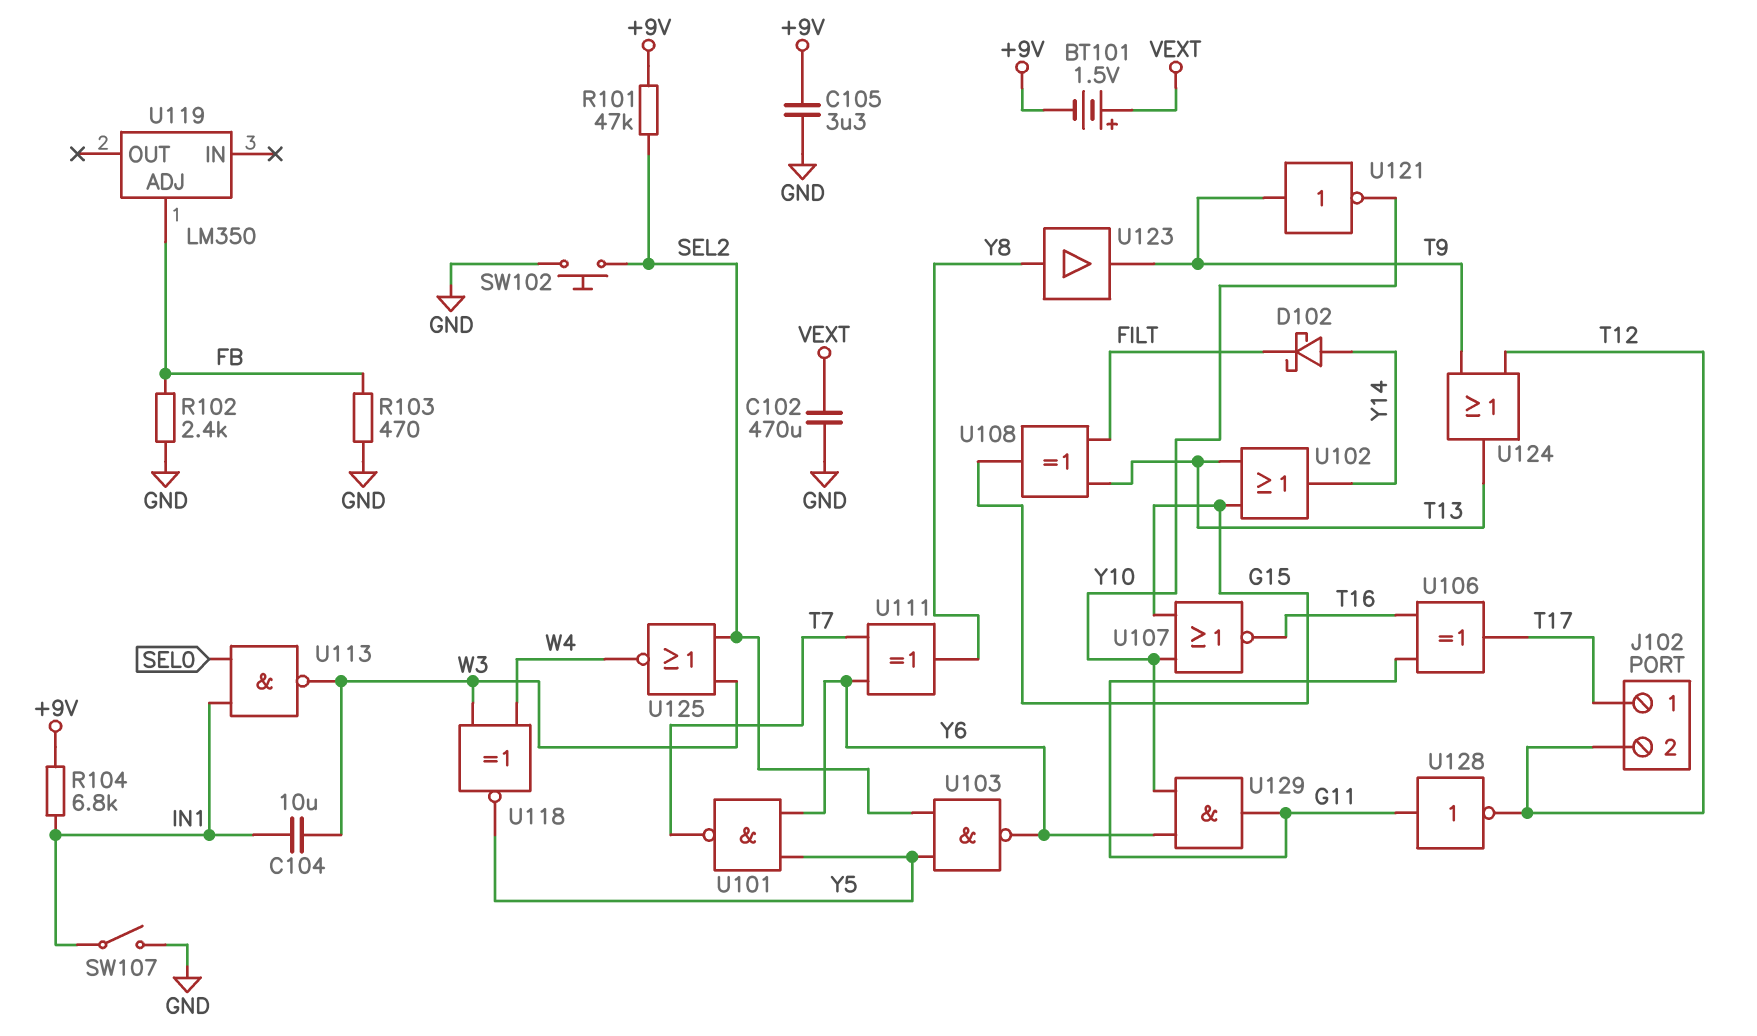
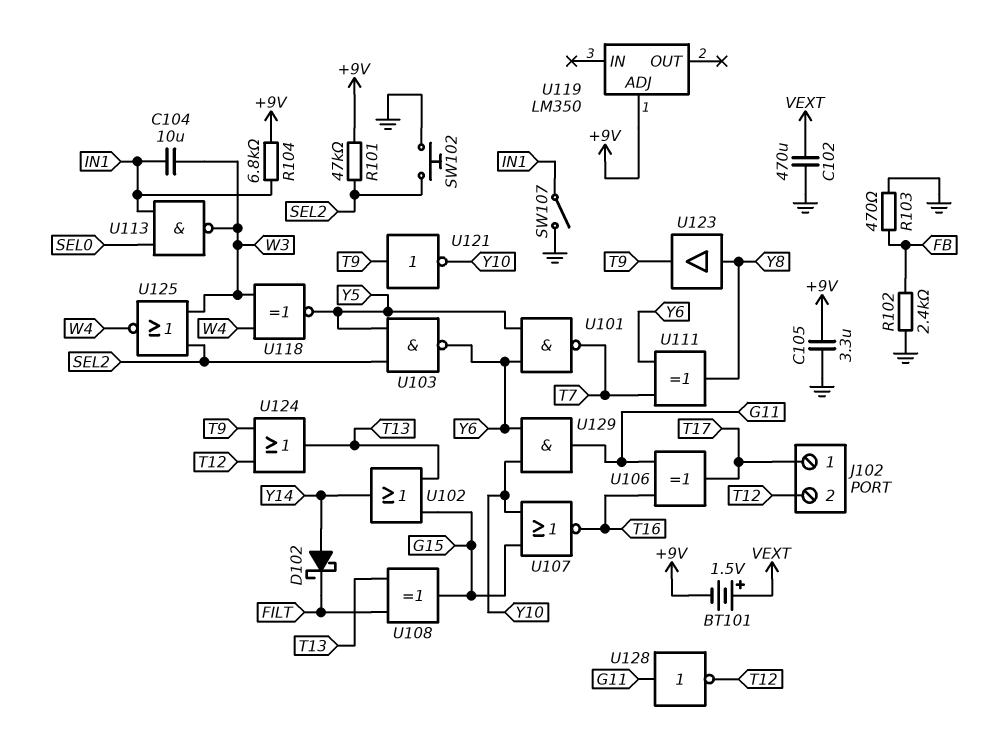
U119 pin ADJ: FB -> +9V

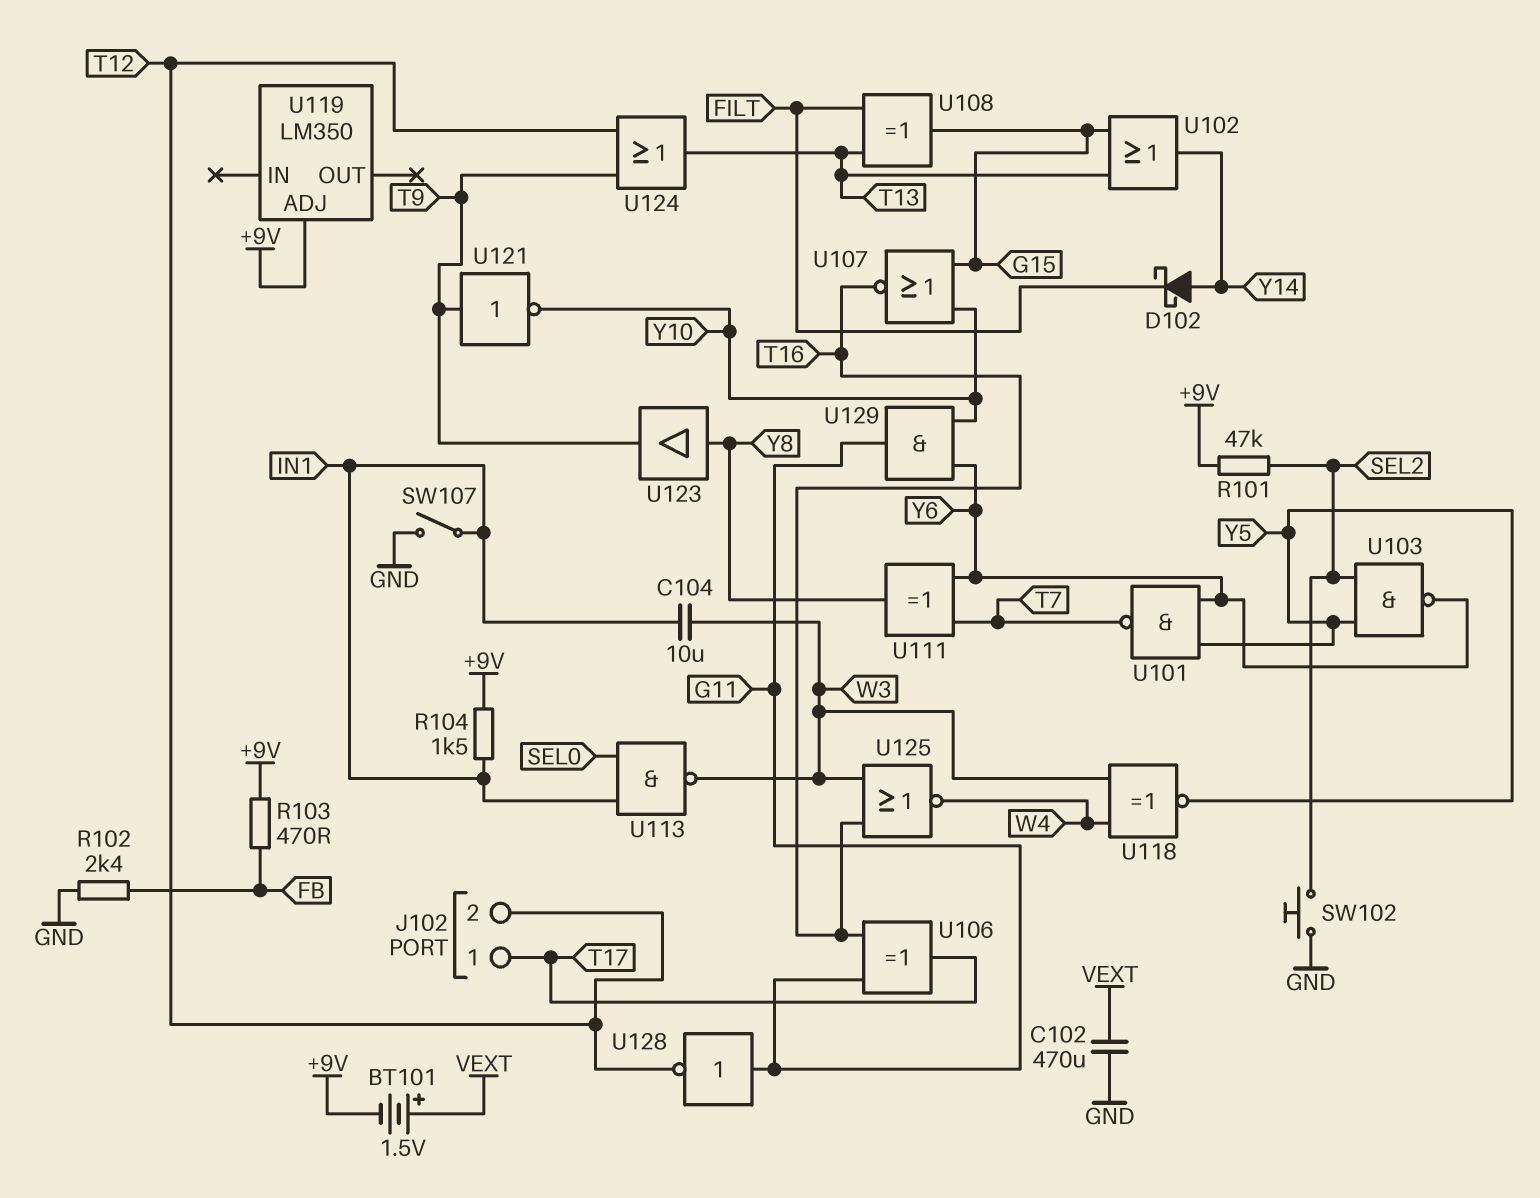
C105: 3.3uF (+9V, GND) -> none
R103: 470 (FB, GND) -> 470 (+9V, FB)
R104: 6.8k (+9V, IN1) -> 1.5k (+9V, IN1)
U125: NOR (in SEL2, in W3, out W4) -> NOR (in T16, in W3, out W4)

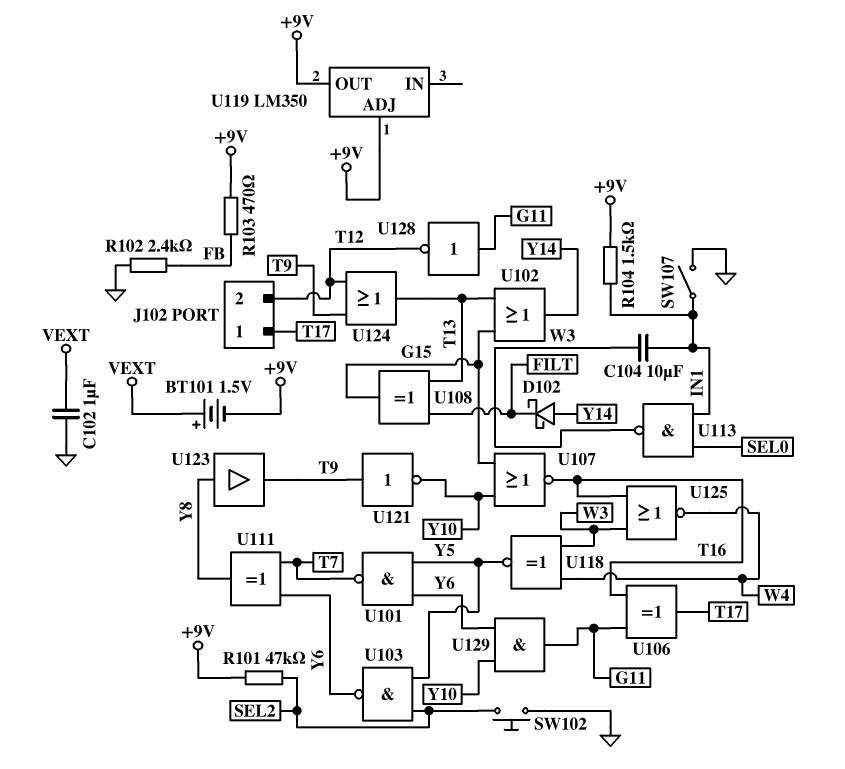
C102: 470uF (GND, VEXT) -> 1uF (GND, VEXT)
U119 pin OUT: none -> +9V

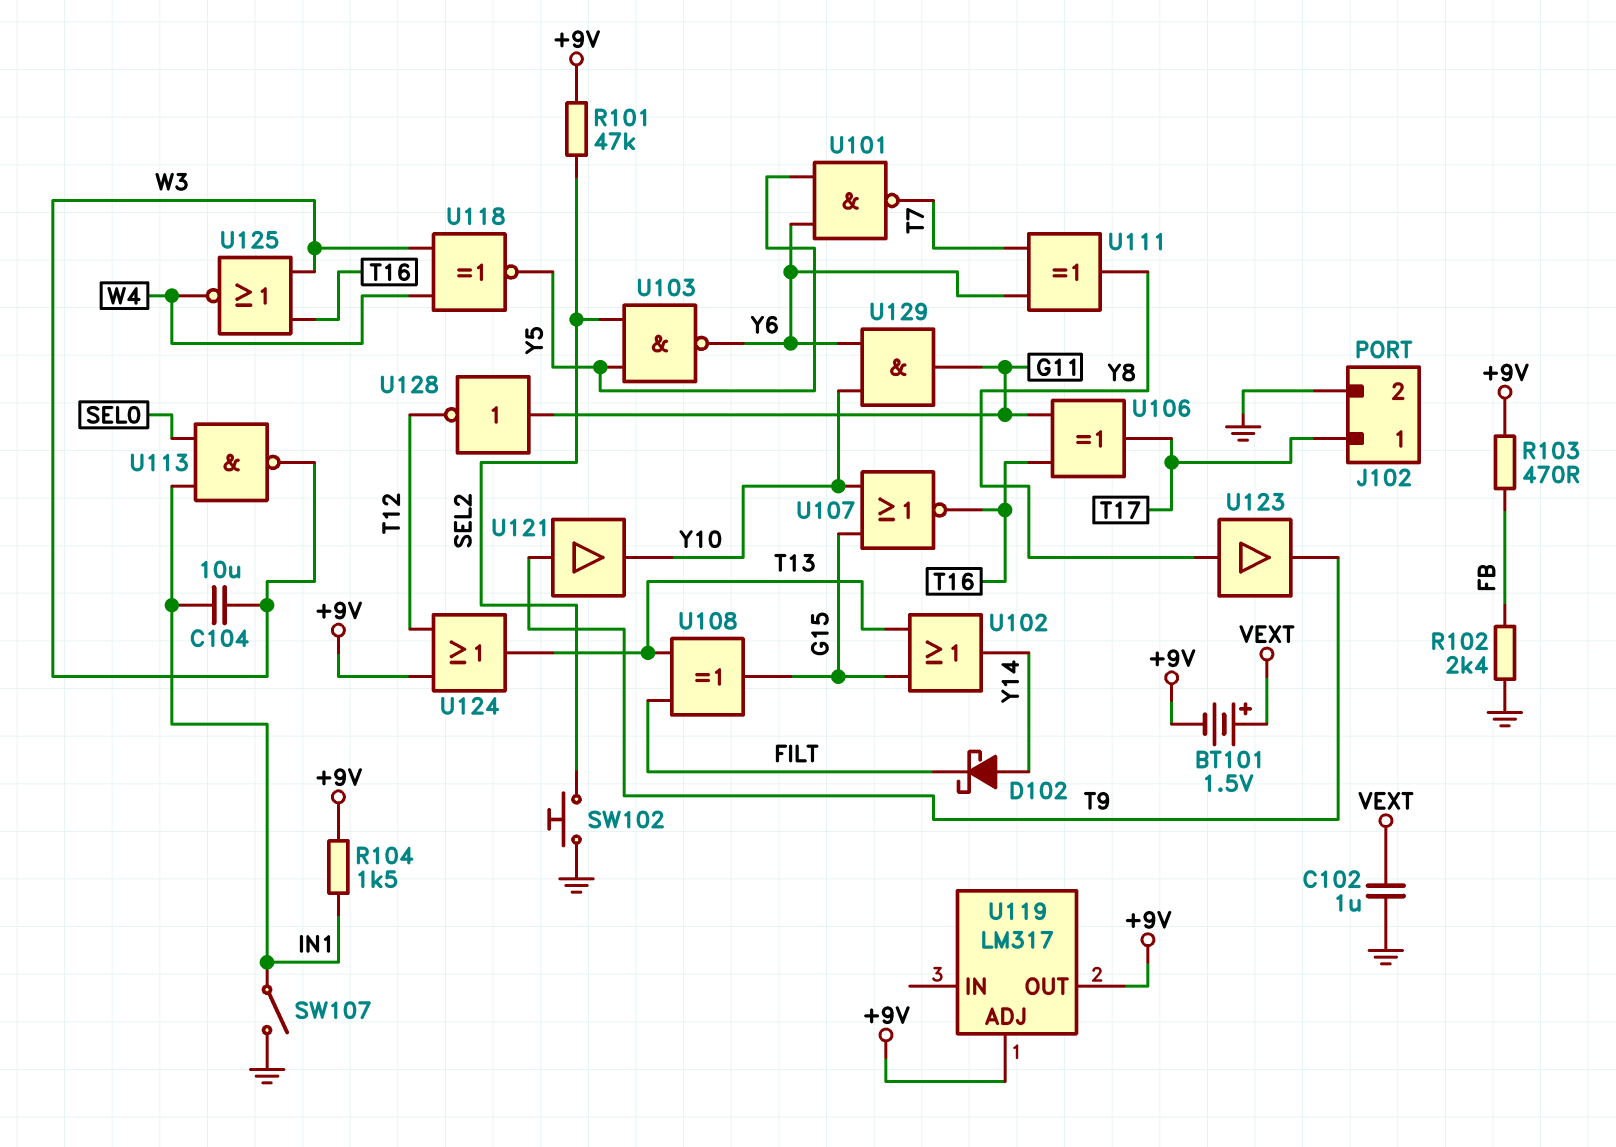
J102 pin 2: T12 -> GND
U119: LM350 -> LM317
U121: NOT (in T9, out Y10) -> buffer (in T9, out Y10)
U124: OR (in T9, in T12, out T13) -> OR (in +9V, in T12, out T13)

